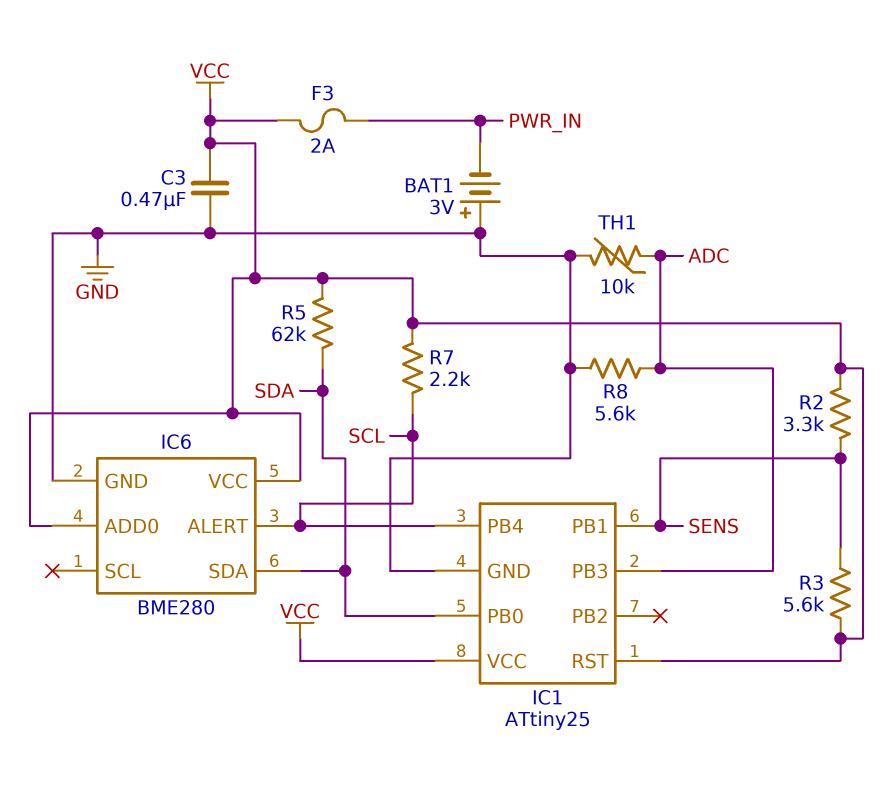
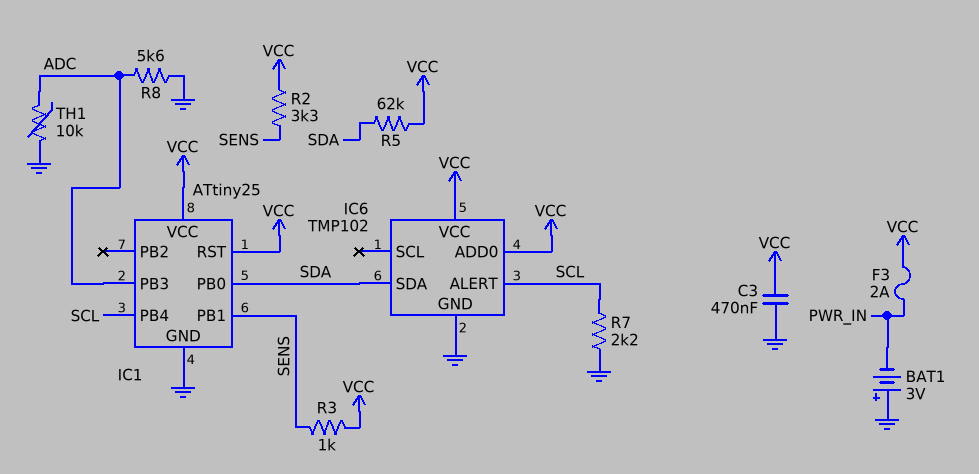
IC6: BME280 -> TMP102
R3: 5.6k (SENS, VCC) -> 1k (SENS, VCC)
R7: 2.2k (SCL, VCC) -> 2.2k (GND, SCL)

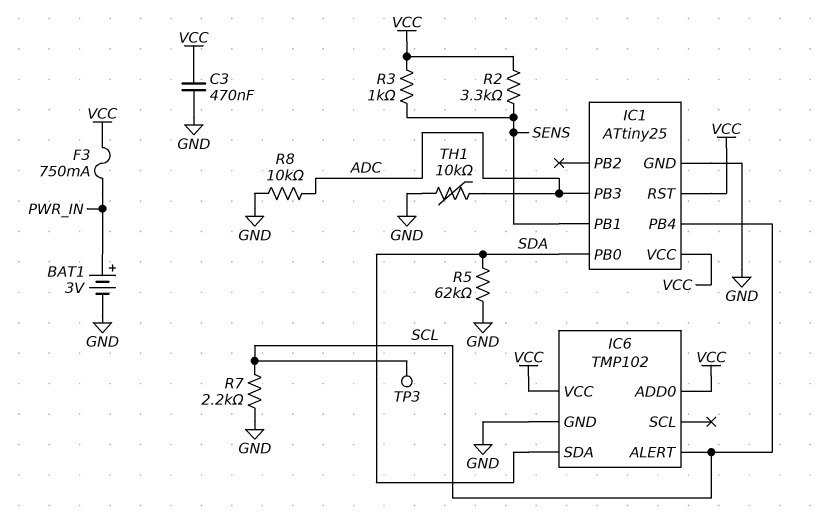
BAT1: 3V (plus GND, minus PWR_IN) -> 3V (plus PWR_IN, minus GND)
F3: 2A (PWR_IN, VCC) -> 750mA (PWR_IN, VCC)
R5: 62k (SDA, VCC) -> 62k (GND, SDA)
R8: 5.6k (ADC, GND) -> 10k (ADC, GND)
TP3: none -> test point (SCL)

